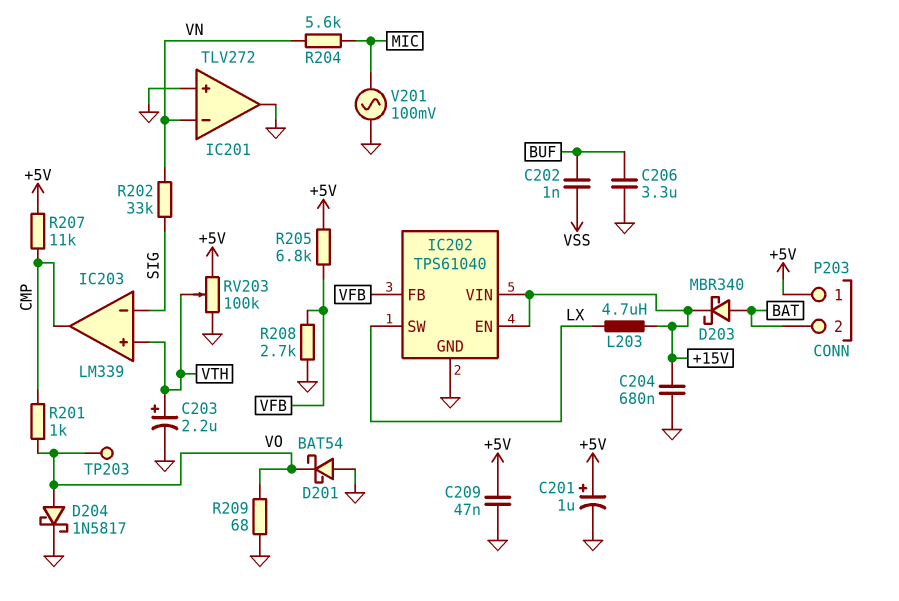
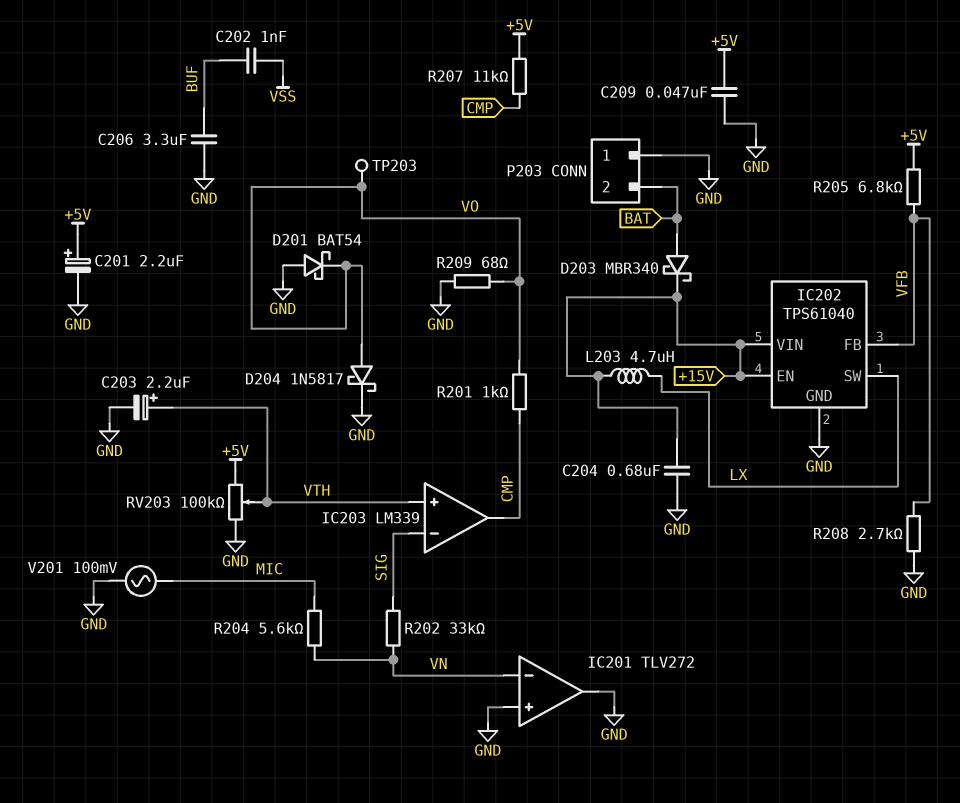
C201: 1uF (plus +5V, minus GND) -> 2.2uF (plus +5V, minus GND)
P203 pin 1: +5V -> GND

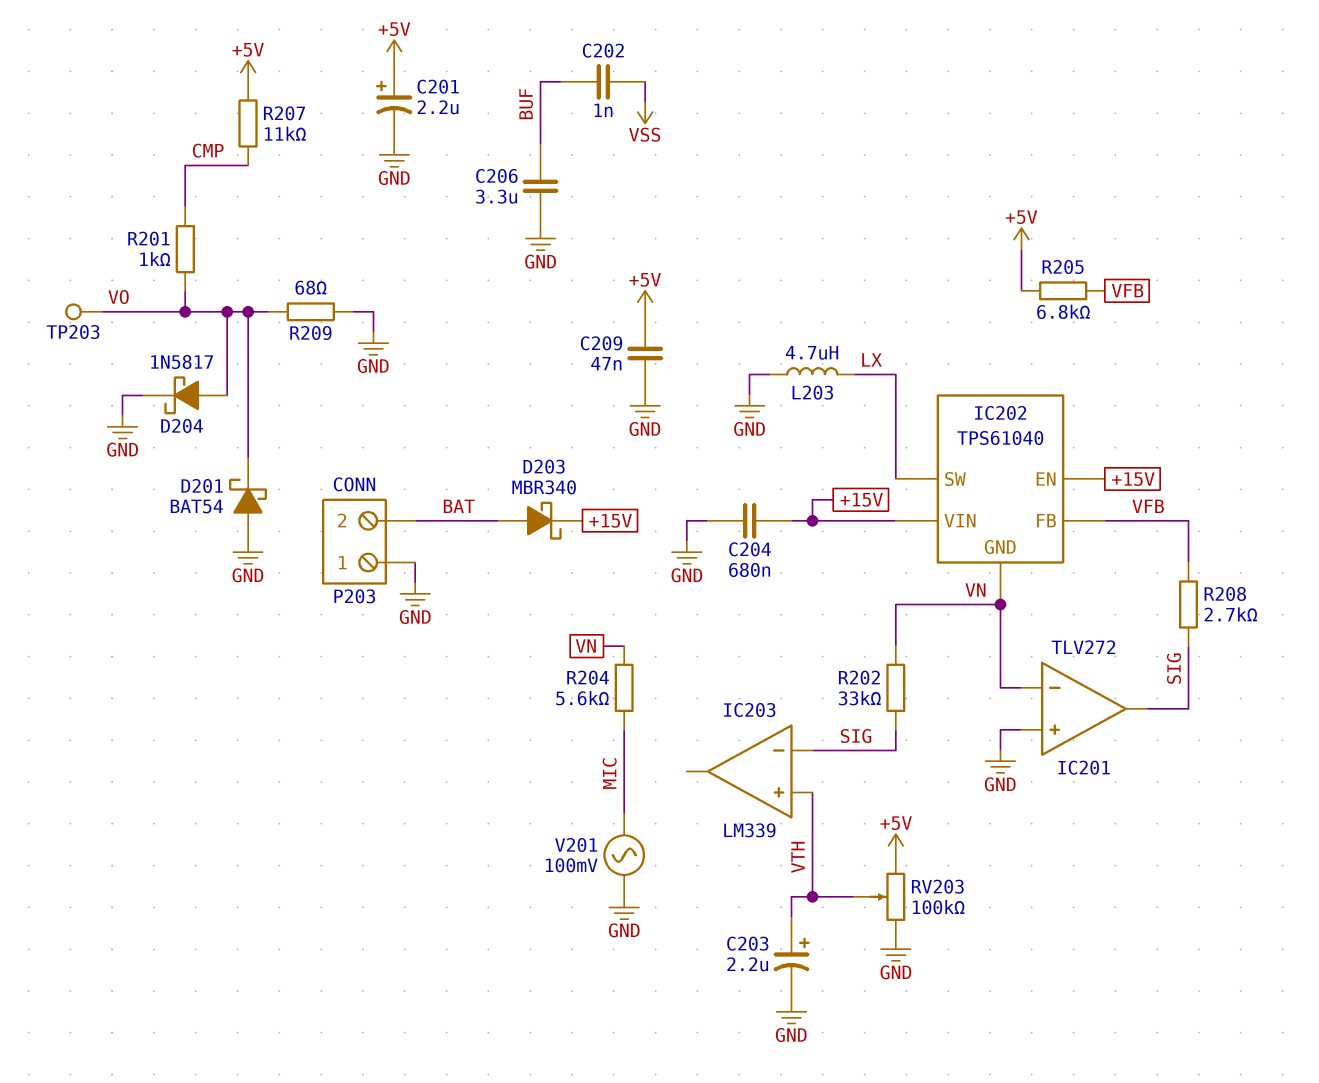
IC201 pin out: GND -> SIG
IC202 pin GND: GND -> VN
IC203 pin out: CMP -> none
L203: 4.7uH (+15V, LX) -> 4.7uH (GND, LX)
R208: 2.7k (GND, VFB) -> 2.7k (SIG, VFB)

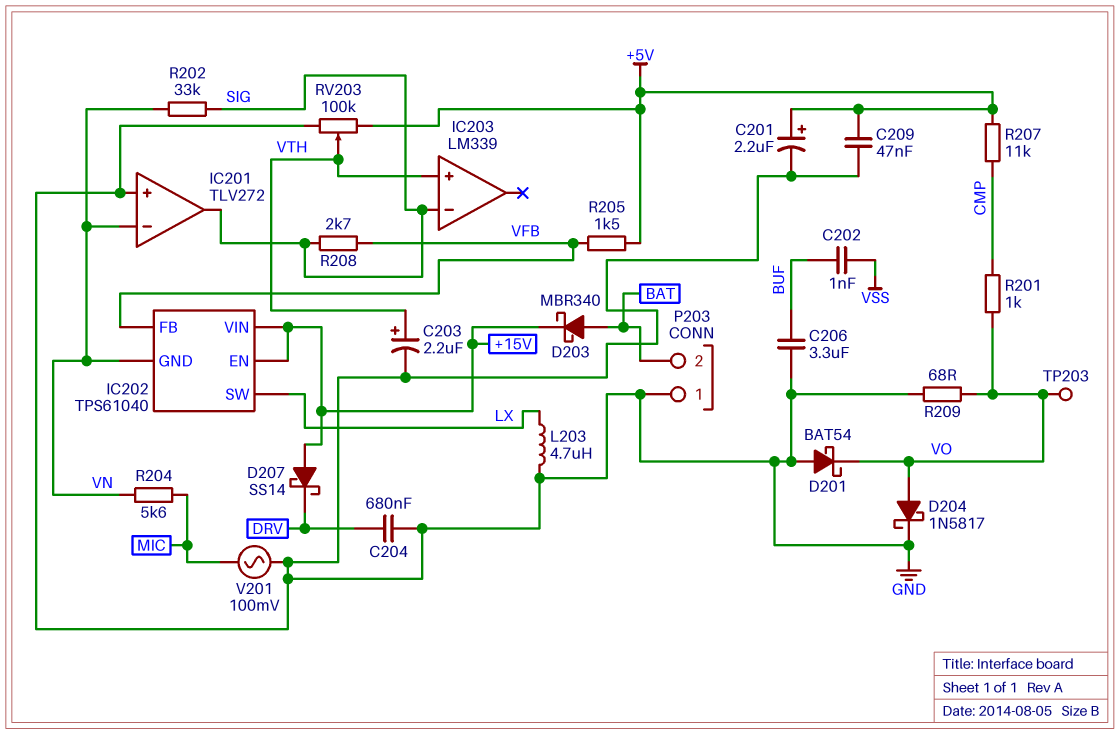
C204: 680nF (+15V, GND) -> 680nF (DRV, GND)
D207: none -> schottky SS14 (A +15V, K DRV)
R205: 6.8k (+5V, VFB) -> 1.5k (+5V, VFB)

